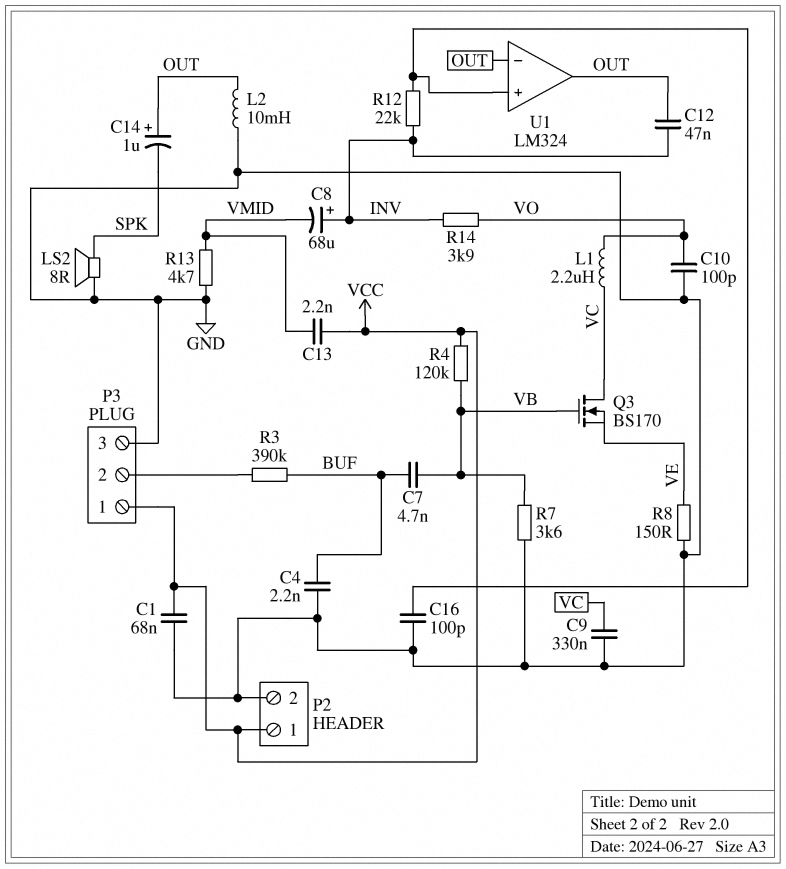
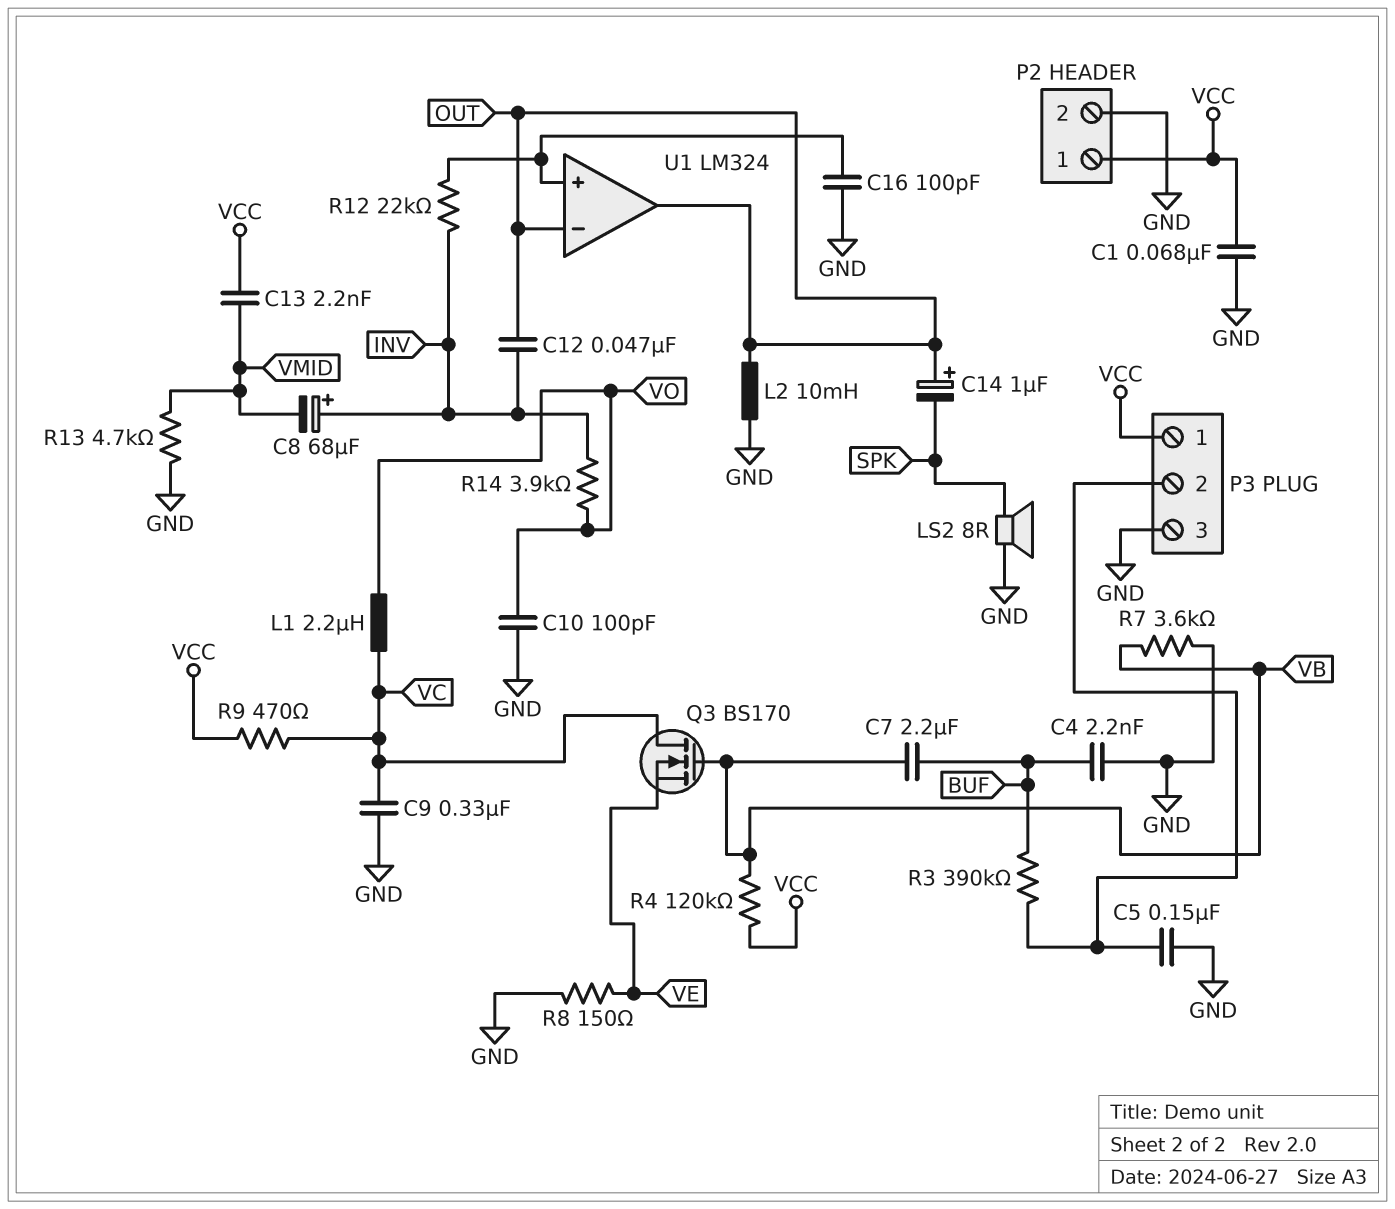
C5: none -> 150nF (GND, P3/2)
C7: 4.7nF (BUF, VB) -> 2.2uF (BUF, VB)
R9: none -> 470 (VC, VCC)

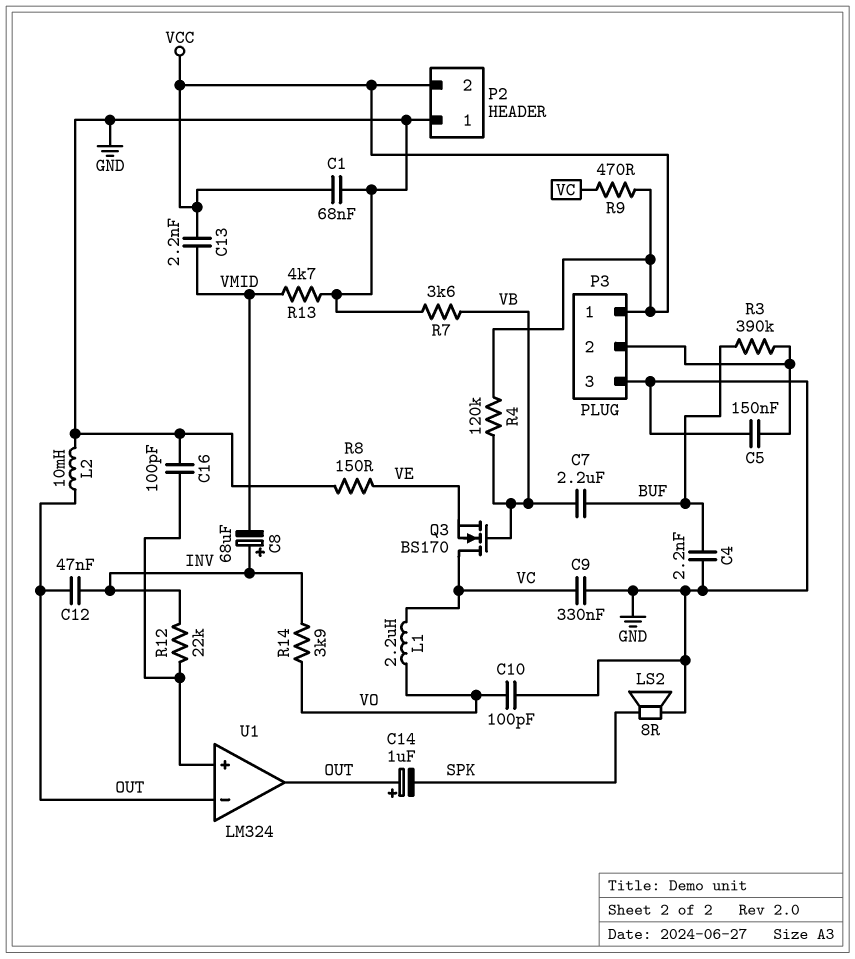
P2 pin 1: VCC -> GND
P2 pin 2: GND -> VCC

